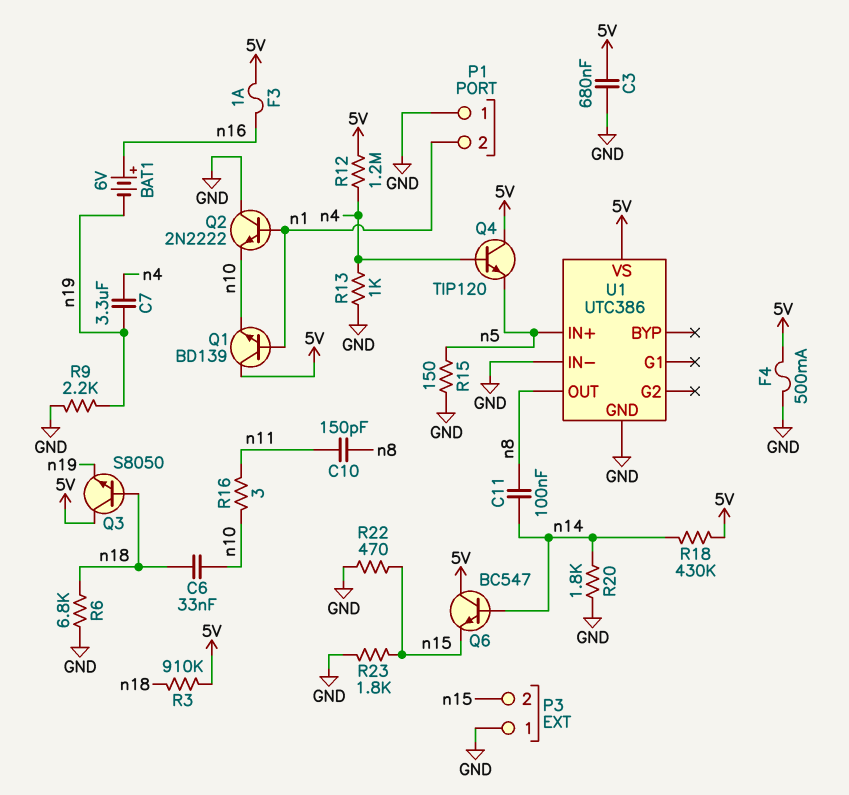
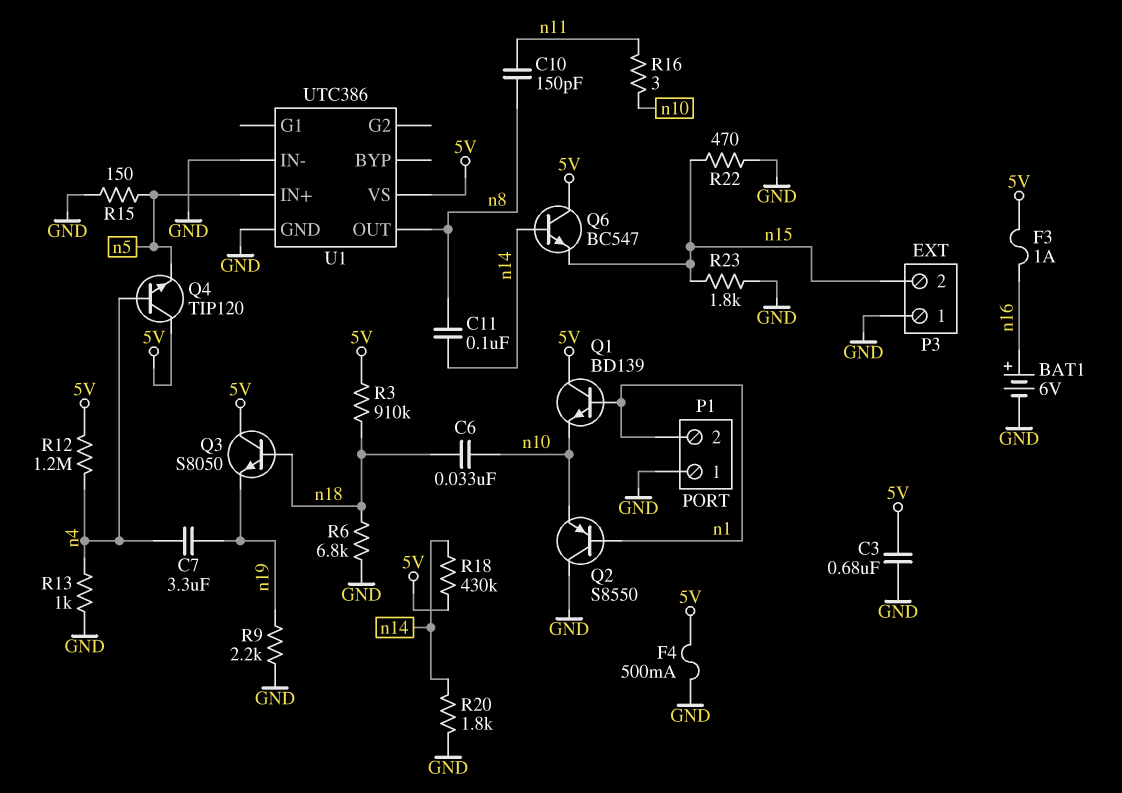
BAT1: 6V (plus n16, minus n19) -> 6V (plus n16, minus GND)
Q2: NPN 2N2222 (B n1, C GND, E n10) -> PNP S8550 (B n1, C GND, E n10)

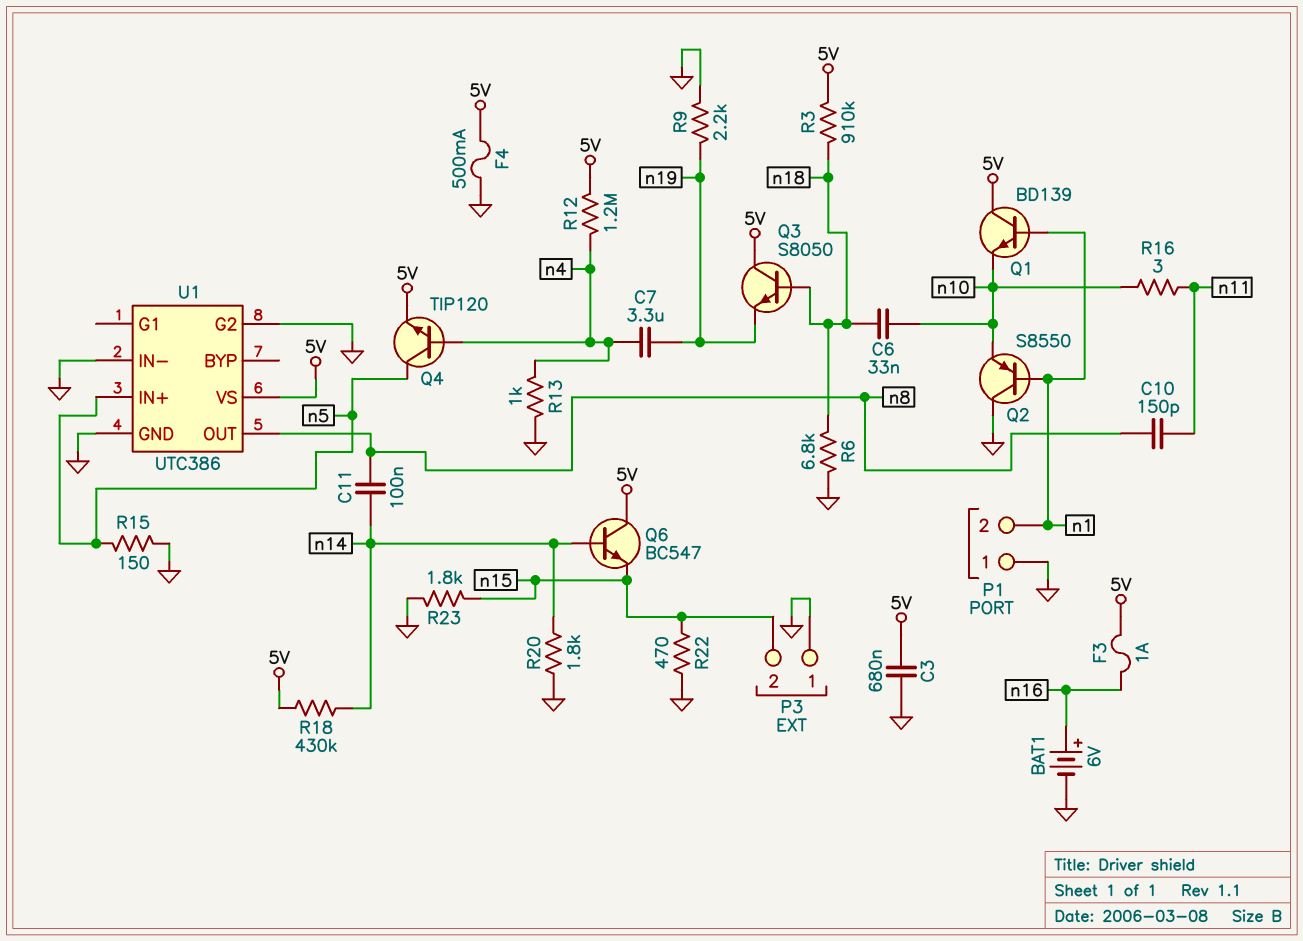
Q4: NPN TIP120 (B n4, C 5V, E n5) -> NPN TIP120 (B n4, C n5, E 5V)
U1 pin G2: none -> GND

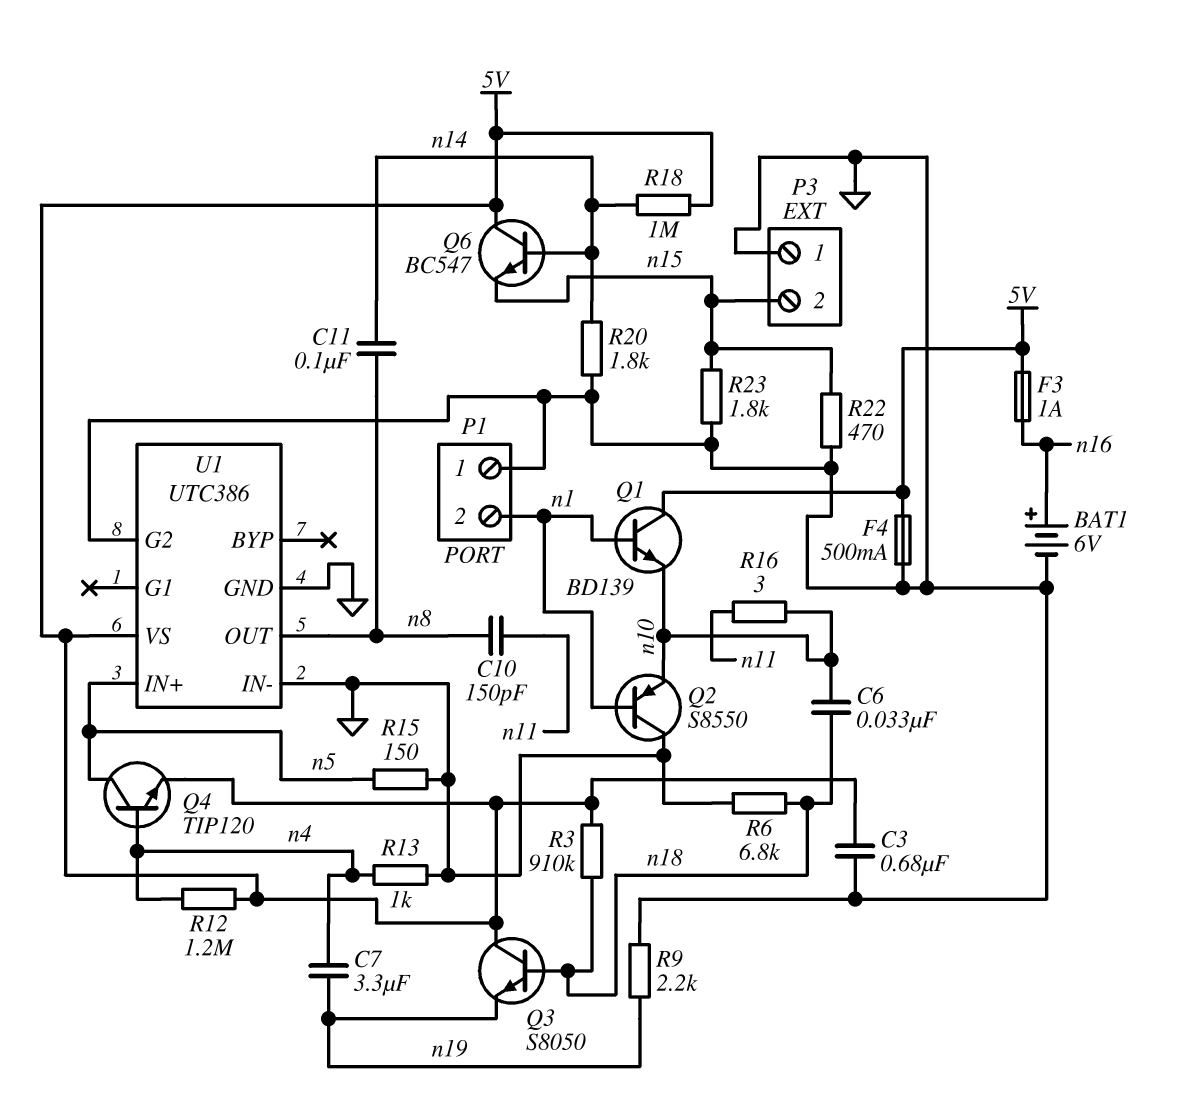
R18: 430k (5V, n14) -> 1M (5V, n14)

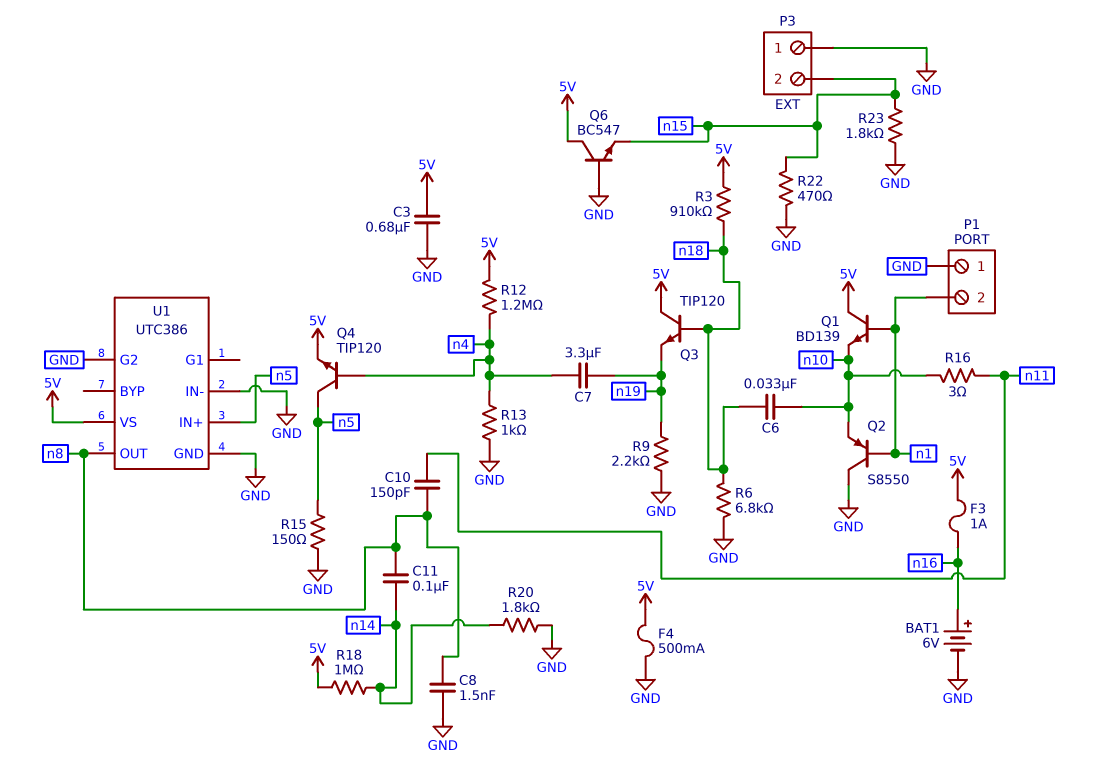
C8: none -> 1.5nF (GND, n8)
Q3: NPN S8050 (B n18, C 5V, E n19) -> NPN TIP120 (B n18, C 5V, E n19)
Q6: NPN BC547 (B n14, C 5V, E n15) -> NPN BC547 (B GND, C 5V, E n15)

